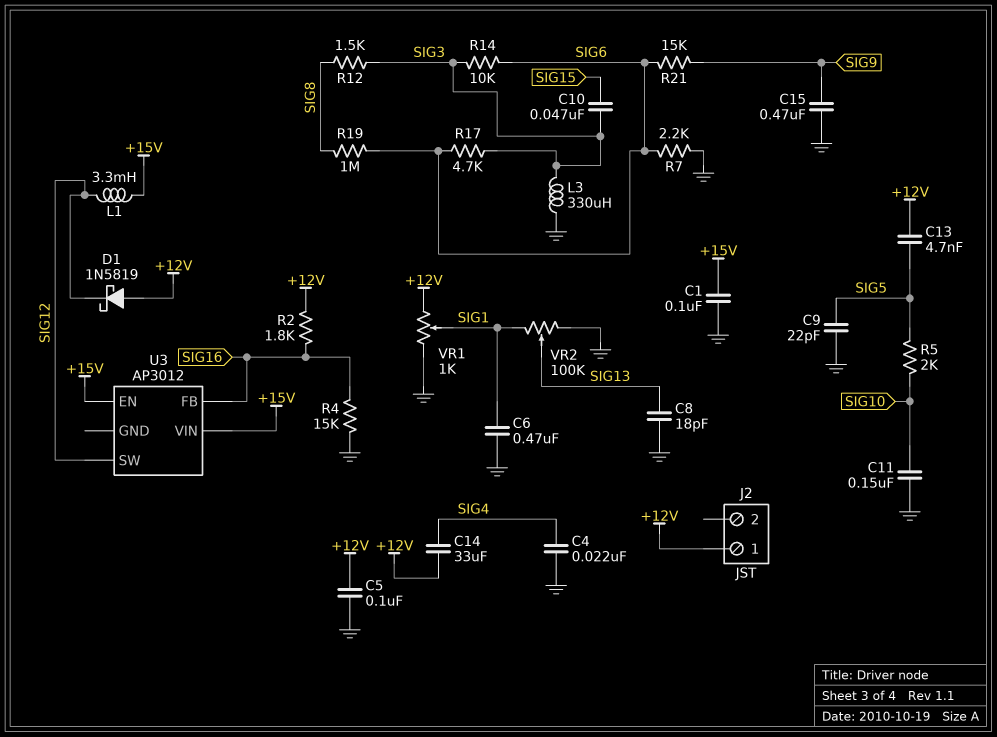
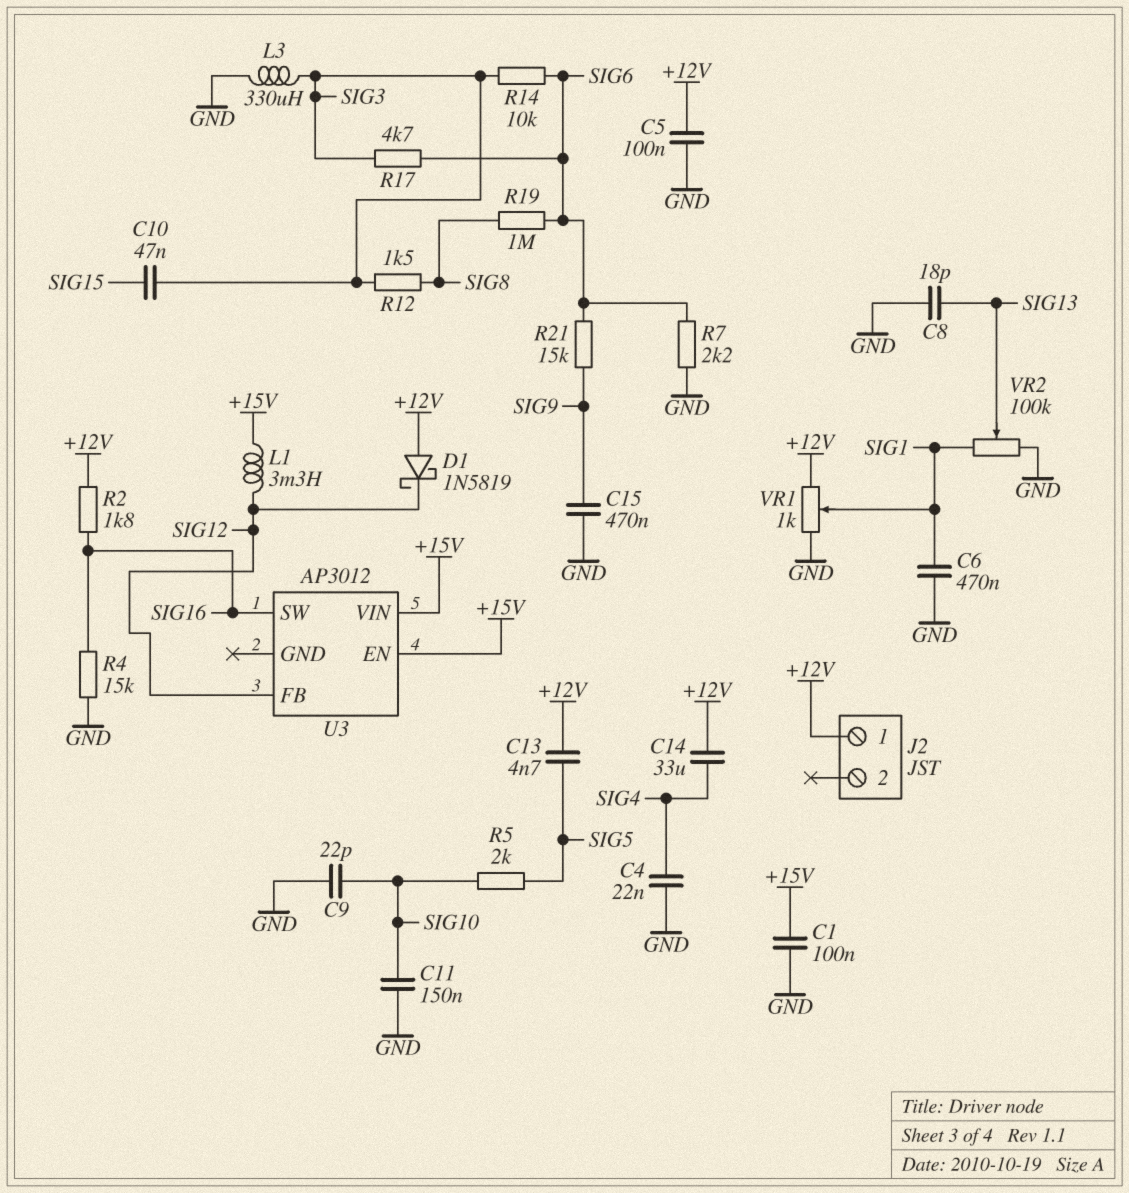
C9: 22pF (GND, SIG5) -> 22pF (GND, SIG10)
U3 pin FB: SIG16 -> SIG12
U3 pin SW: SIG12 -> SIG16

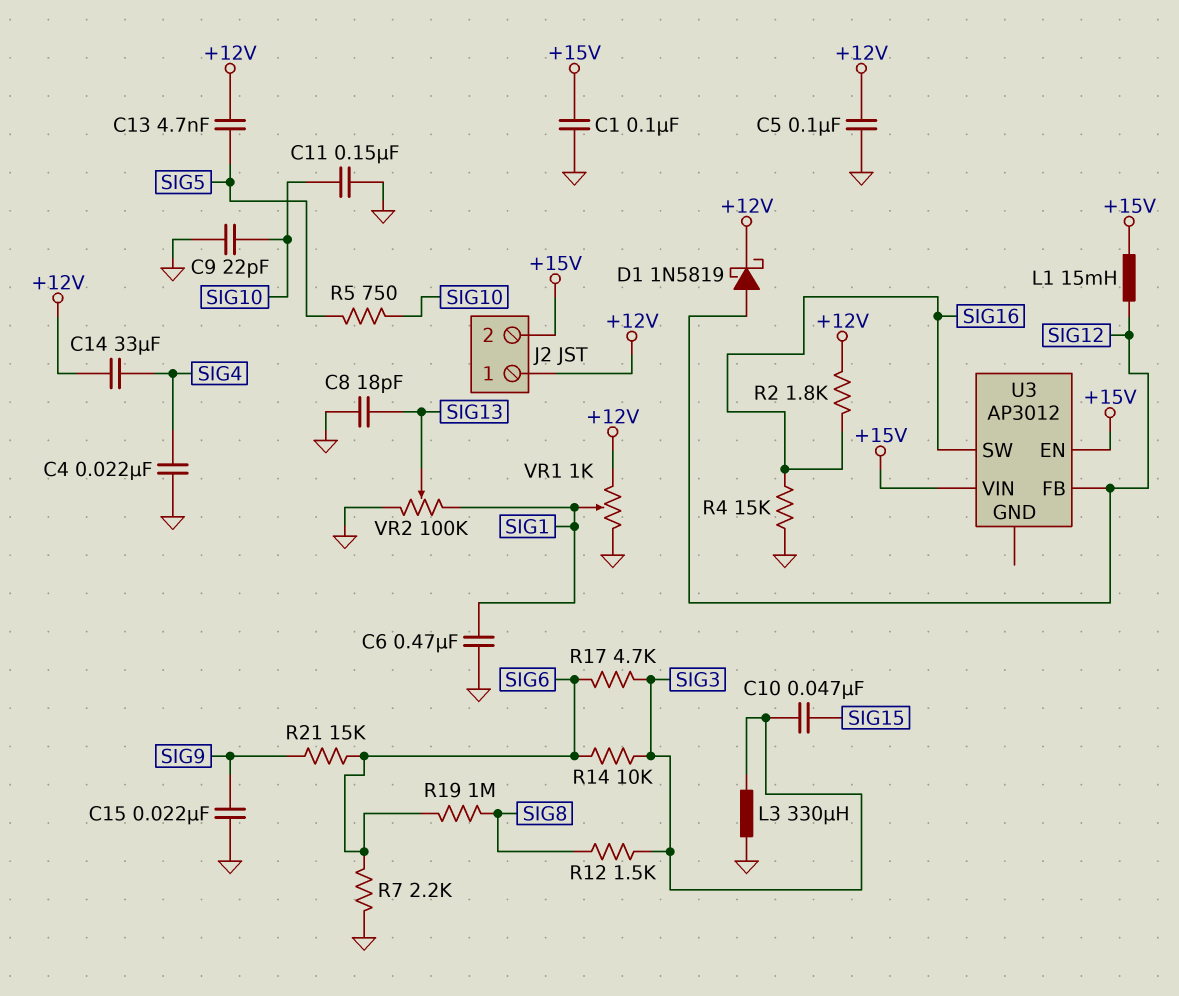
C15: 470nF (GND, SIG9) -> 22nF (GND, SIG9)
D1: schottky 1N5819 (A +12V, K SIG12) -> schottky 1N5819 (A SIG12, K +12V)
J2 pin 2: none -> +15V
L1: 3.3mH (+15V, SIG12) -> 15mH (+15V, SIG12)
R5: 2k (SIG5, SIG10) -> 750 (SIG5, SIG10)

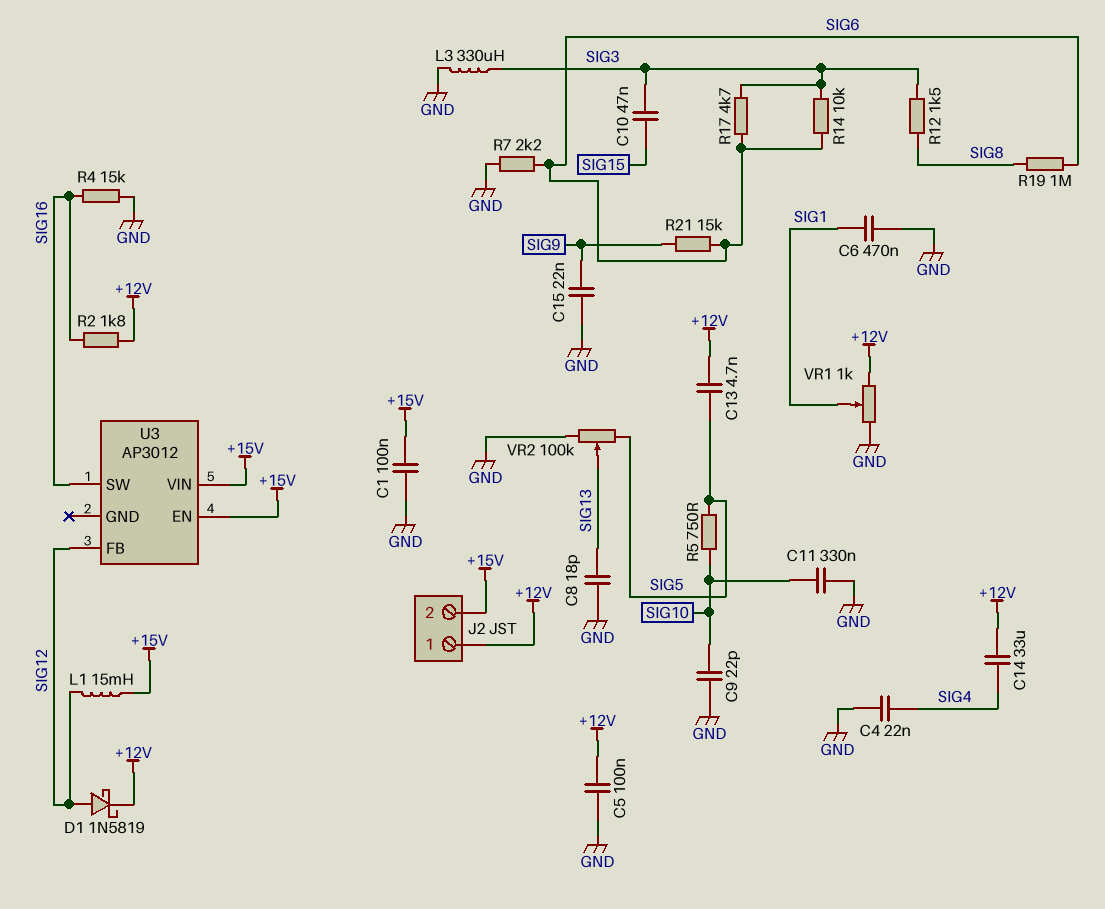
C11: 150nF (GND, SIG10) -> 330nF (GND, SIG10)
VR2: 100k (GND, SIG1, wiper SIG13) -> 100k (GND, SIG5, wiper SIG13)

